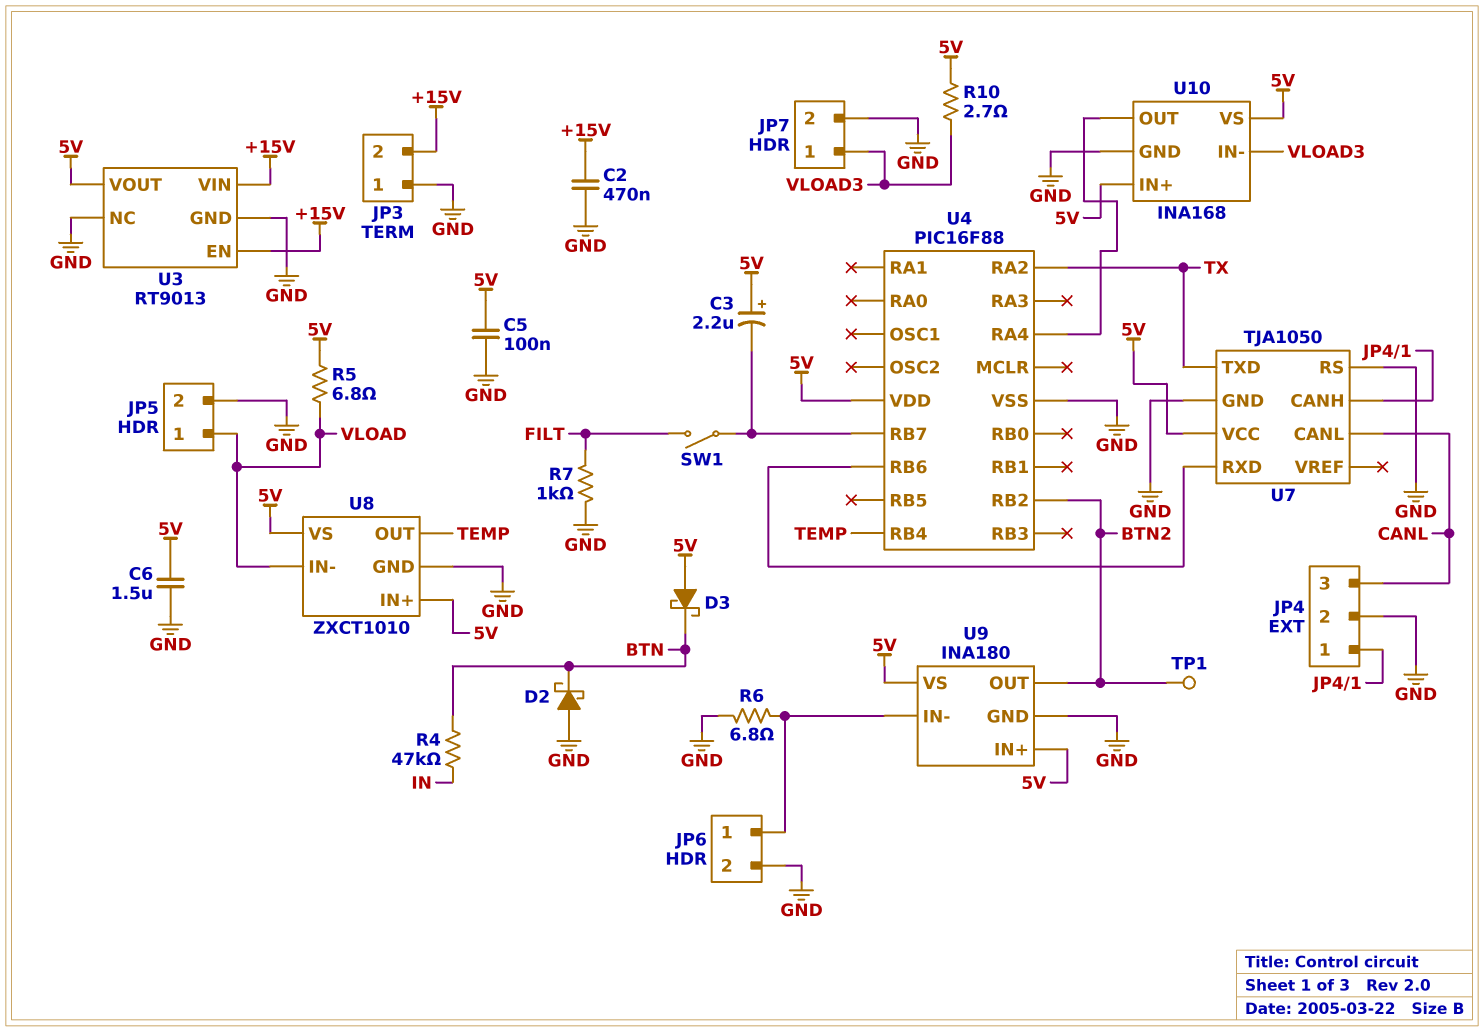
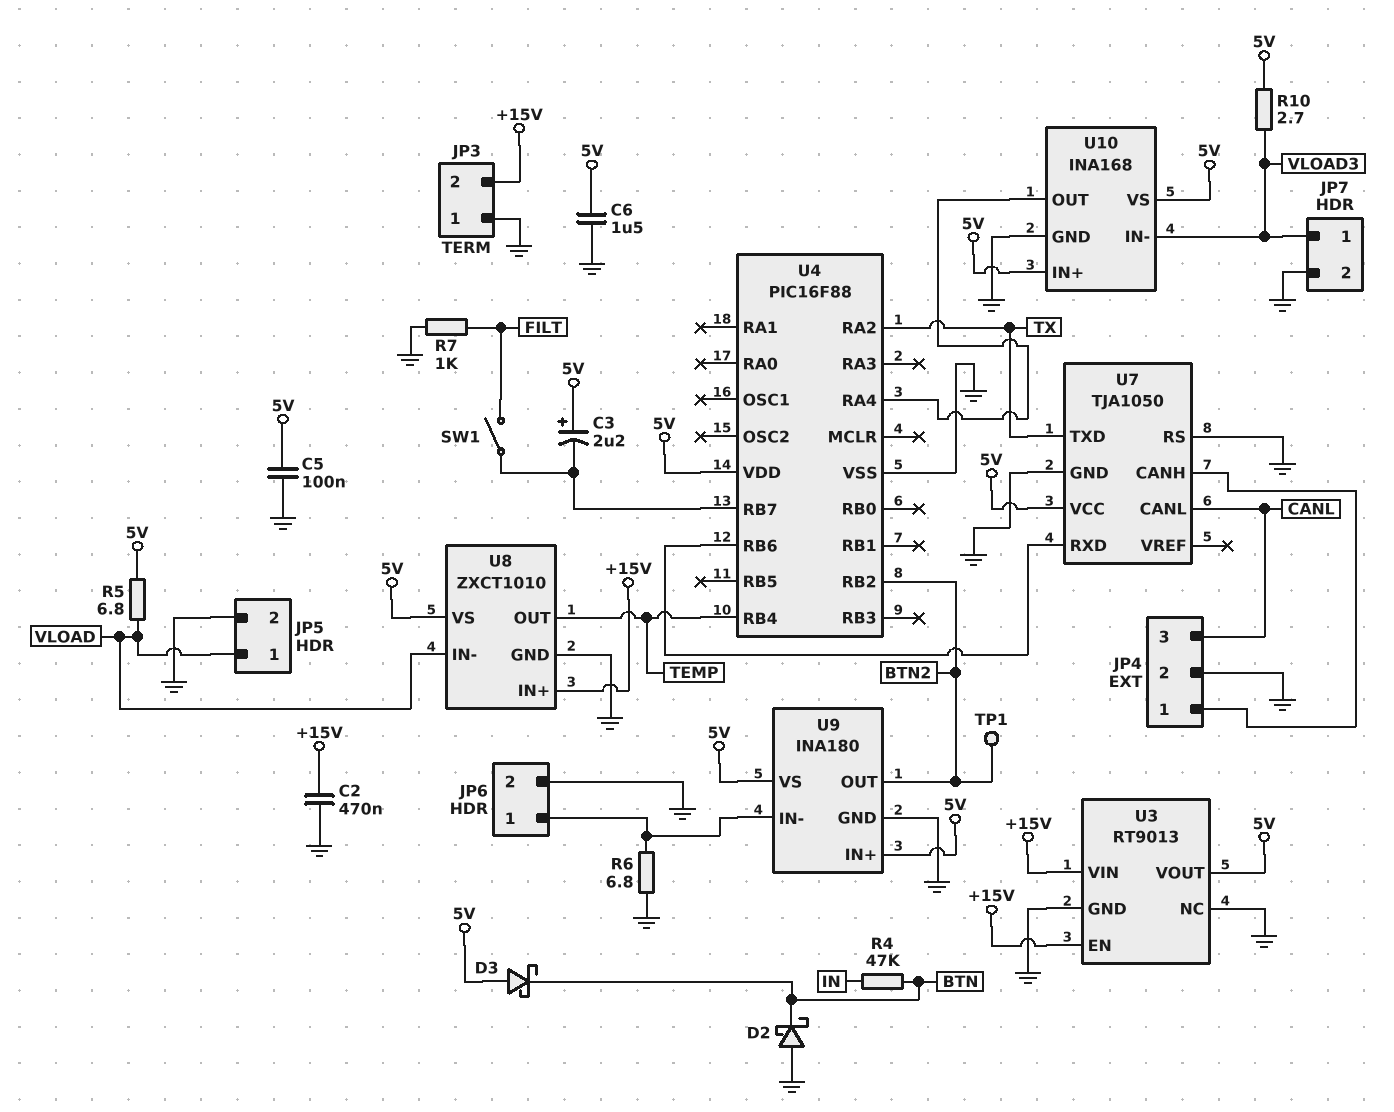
U8 pin IN+: 5V -> +15V

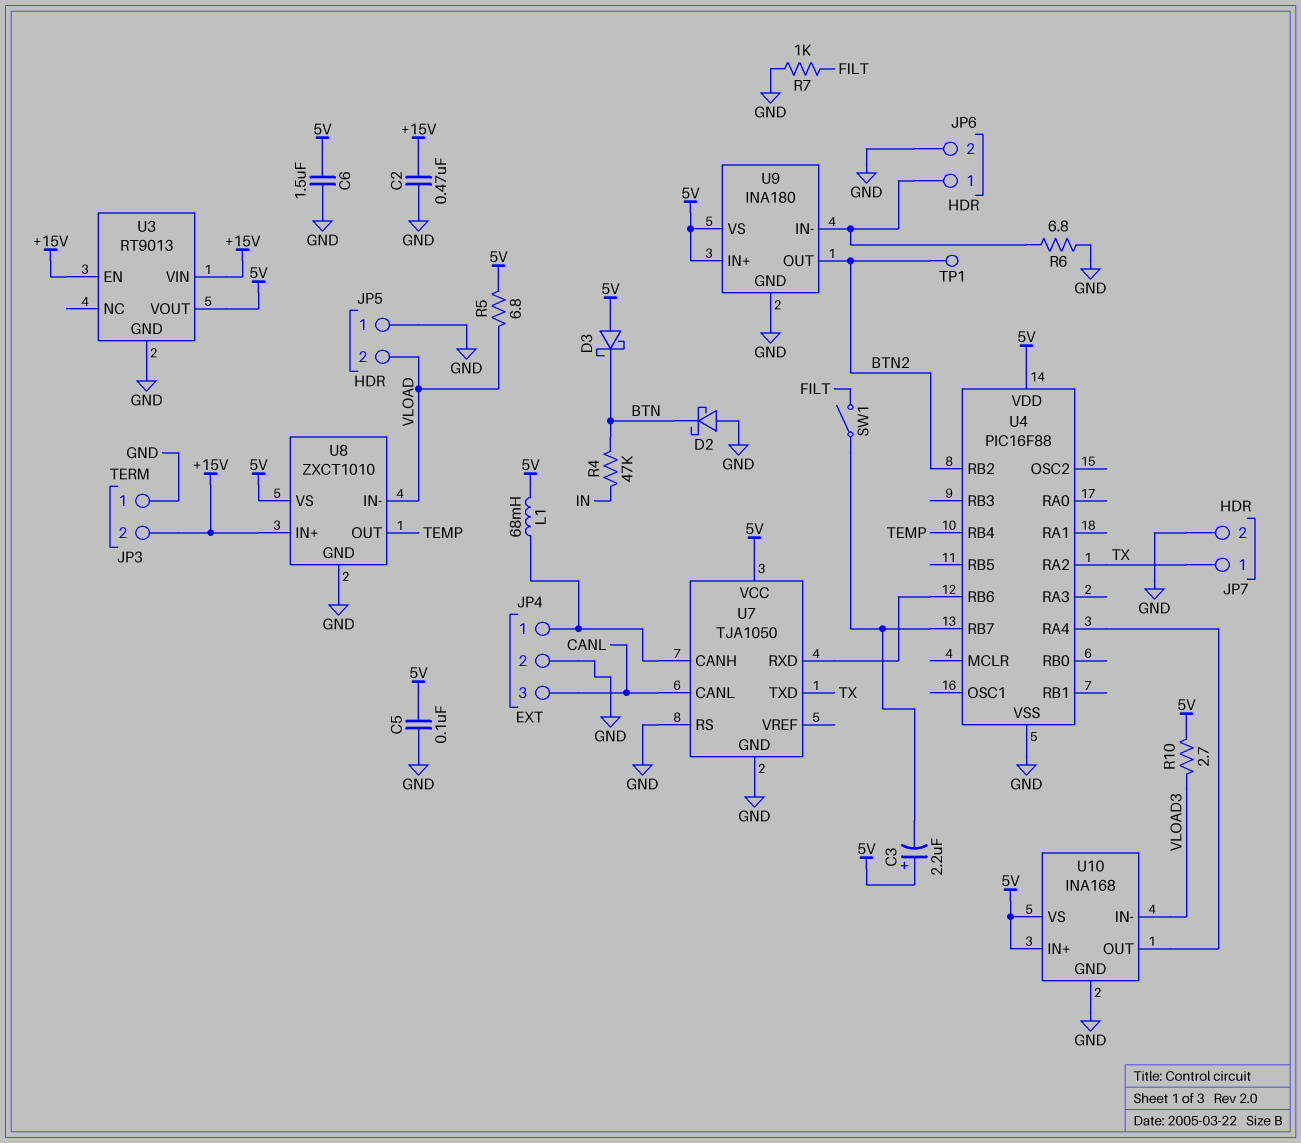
JP5 pin 1: VLOAD -> GND
JP5 pin 2: GND -> VLOAD
JP7 pin 1: VLOAD3 -> TX
L1: none -> 68mH (5V, JP4/1)
U3 pin NC: GND -> none

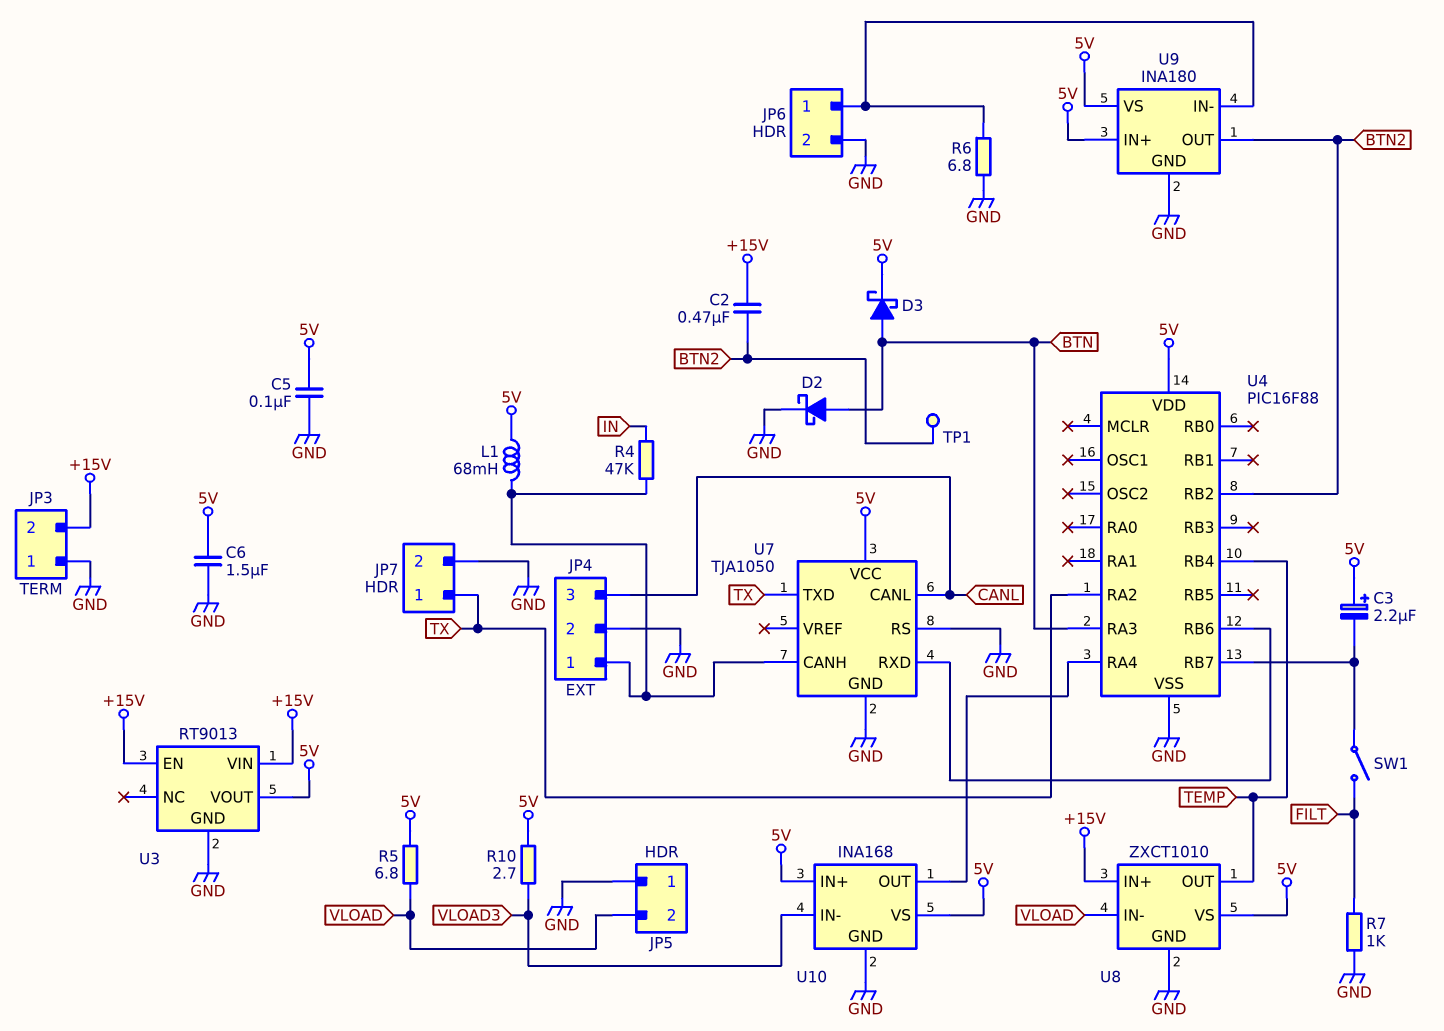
C2: 470nF (+15V, GND) -> 470nF (+15V, BTN2)
D2: schottky (A GND, K BTN) -> schottky (A BTN, K GND)
D3: schottky (A 5V, K BTN) -> schottky (A BTN, K 5V)
R4: 47k (BTN, IN) -> 47k (IN, JP4/1)
U4 pin RA3: none -> BTN

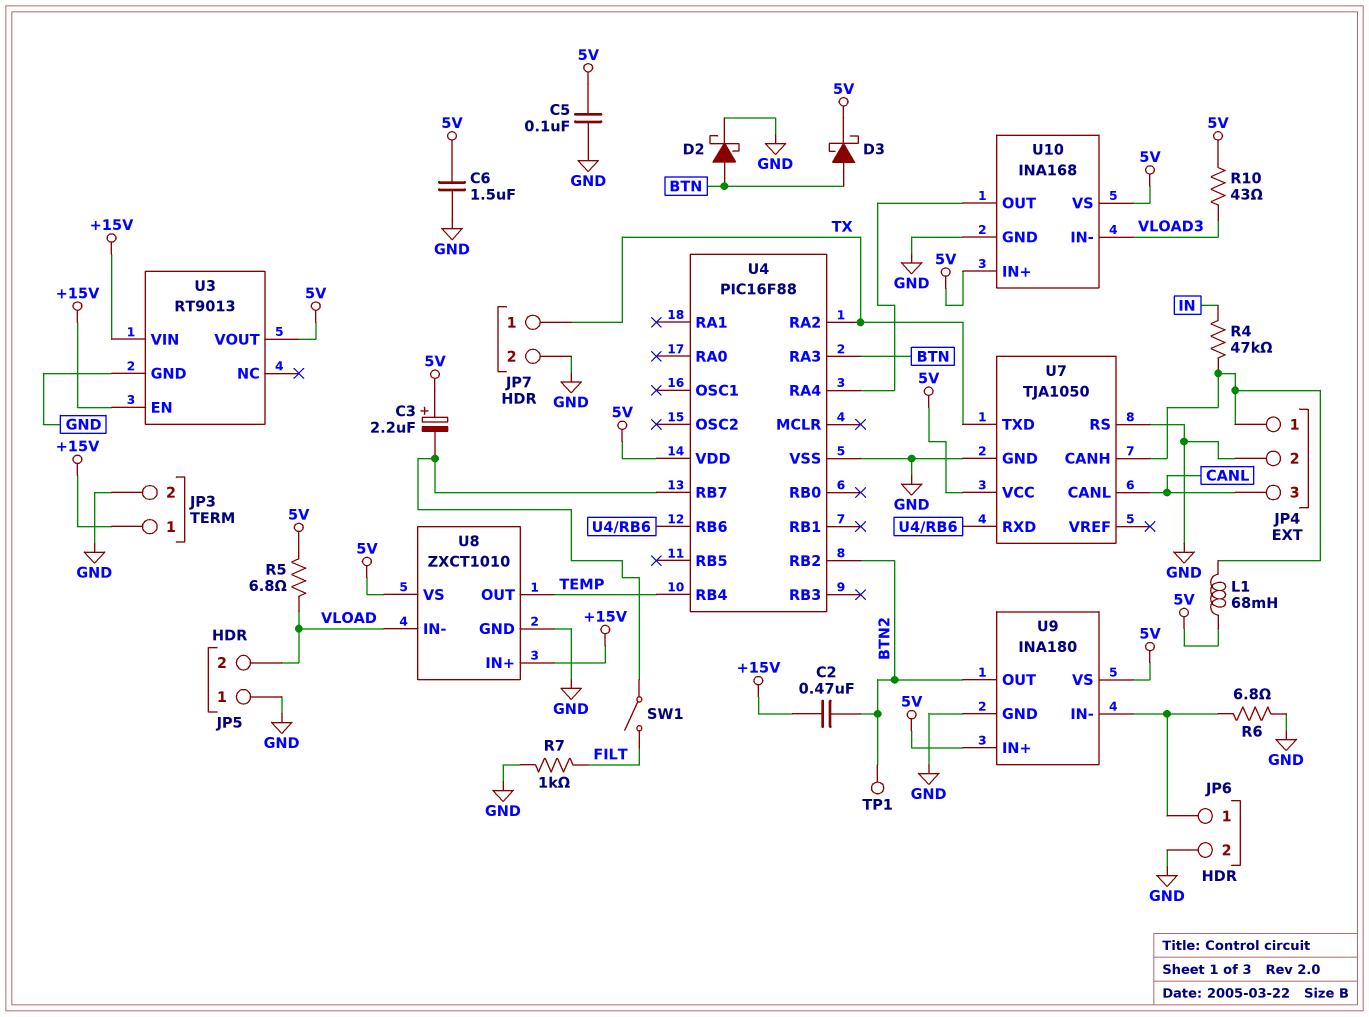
JP3 pin 1: GND -> +15V
JP3 pin 2: +15V -> GND
R10: 2.7 (5V, VLOAD3) -> 43 (5V, VLOAD3)

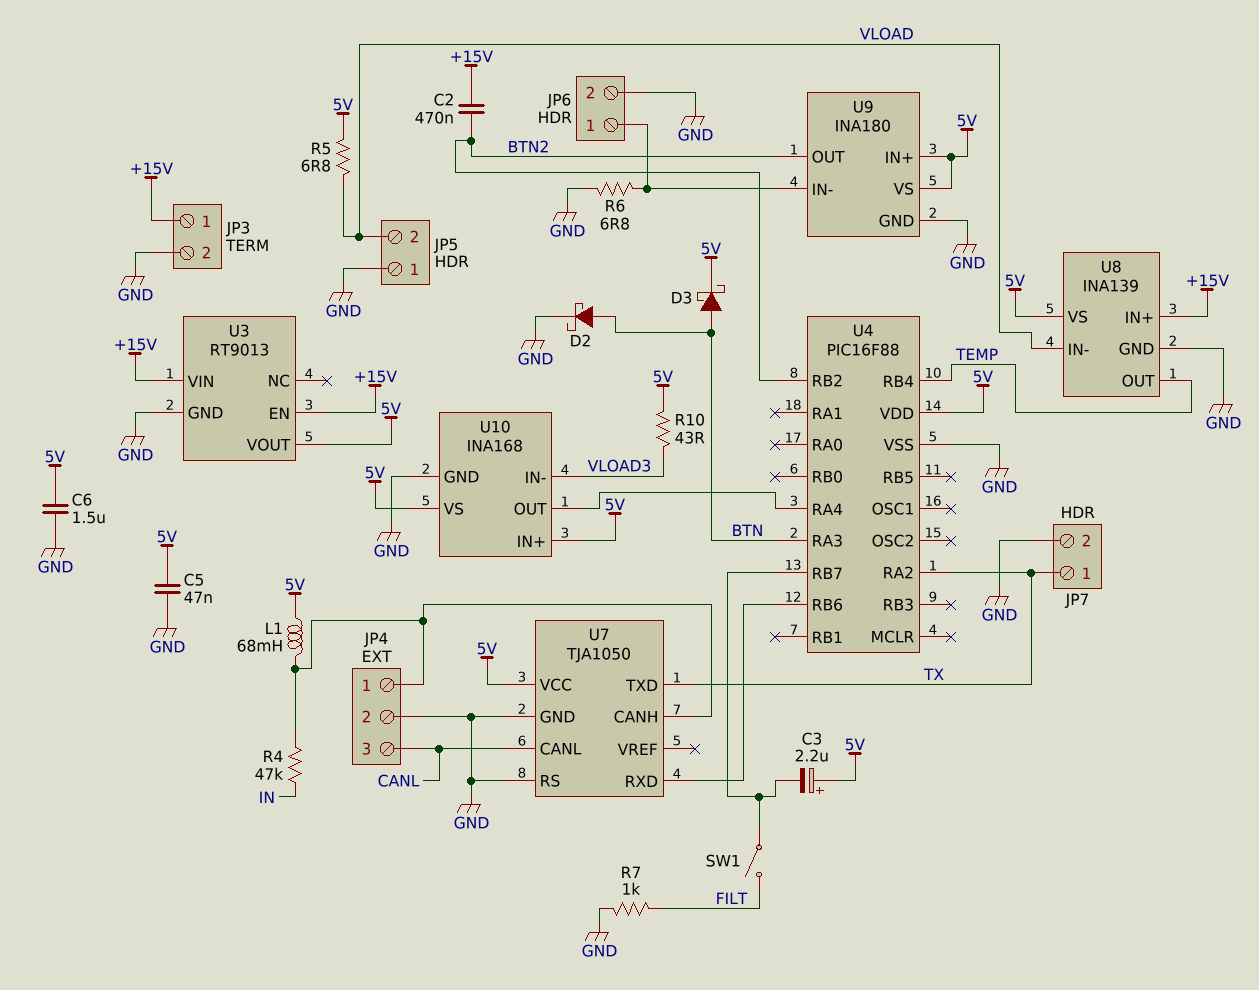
C5: 100nF (5V, GND) -> 47nF (5V, GND)
TP1: test point (BTN2) -> none
U8: ZXCT1010 -> INA139

